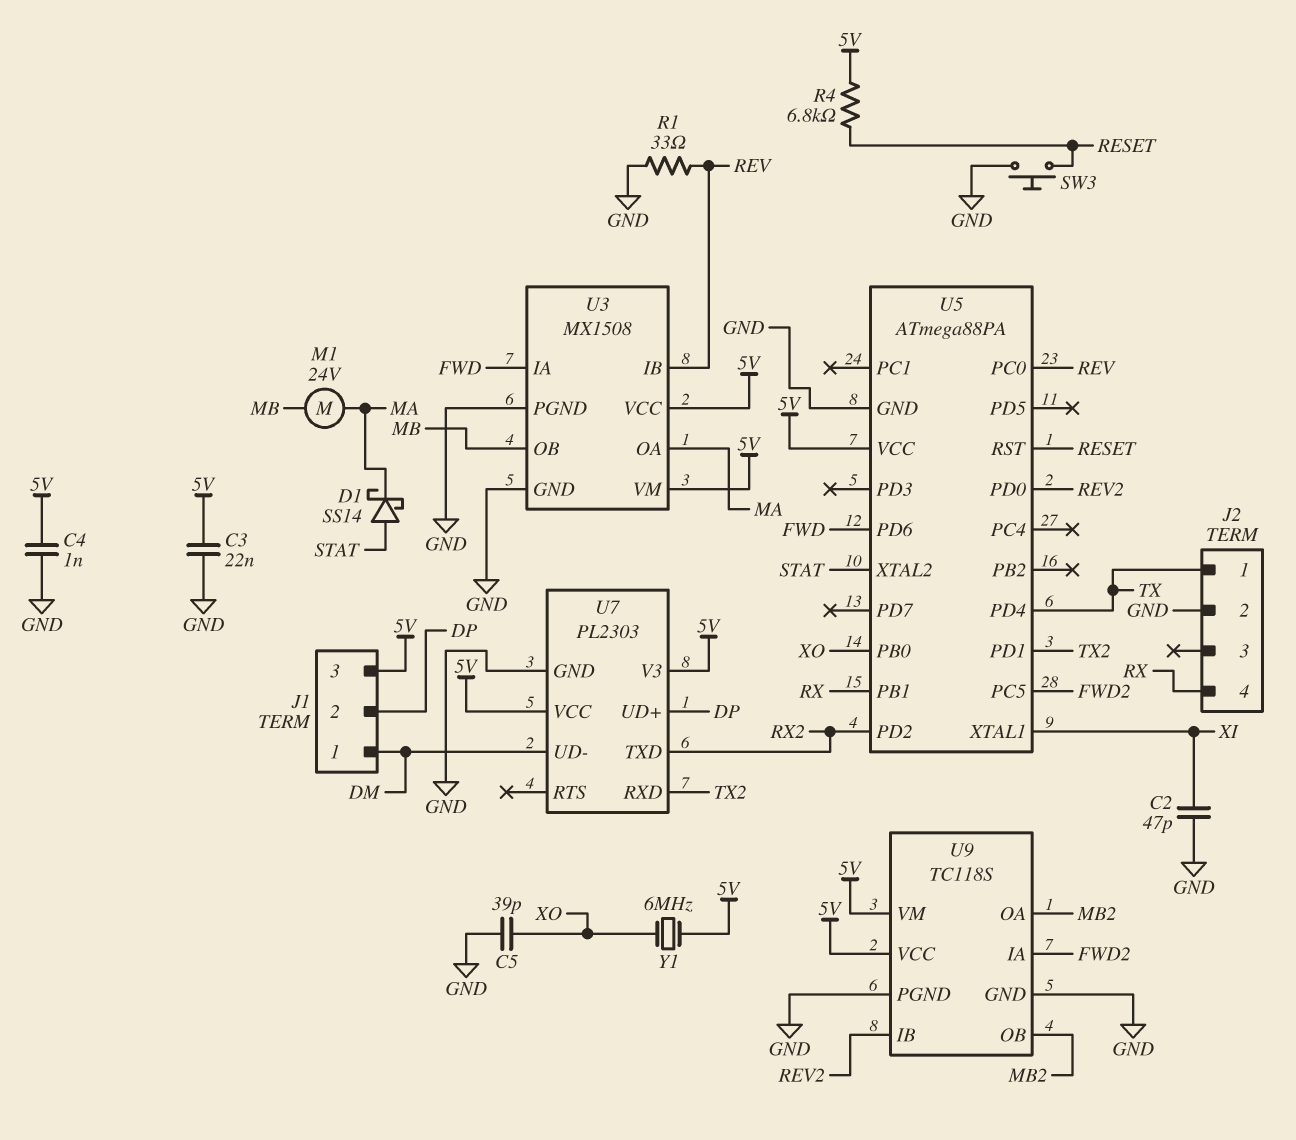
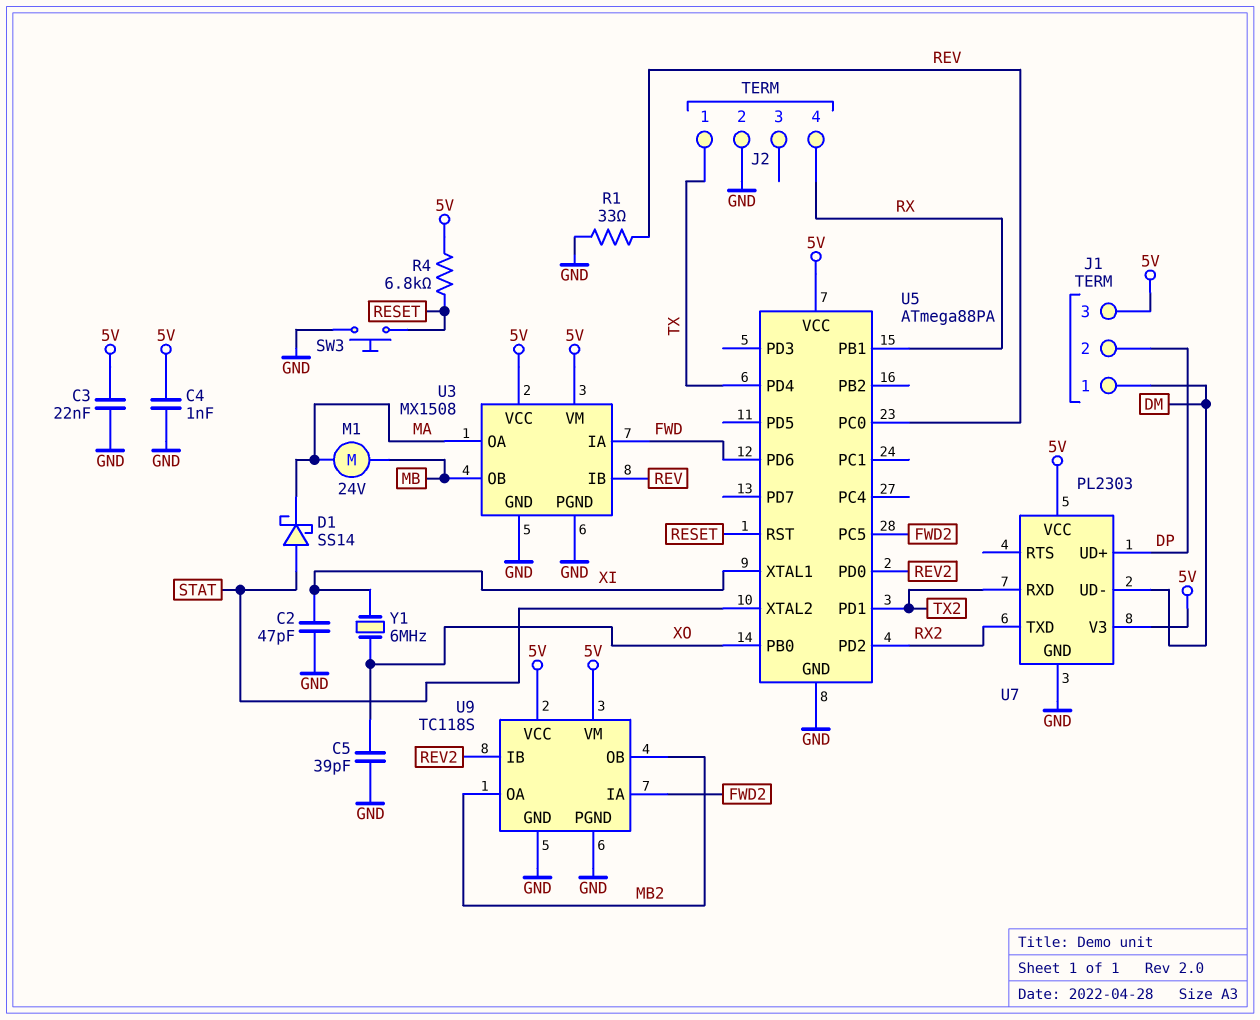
Y1: 6MHz (5V, XO) -> 6MHz (XI, XO)

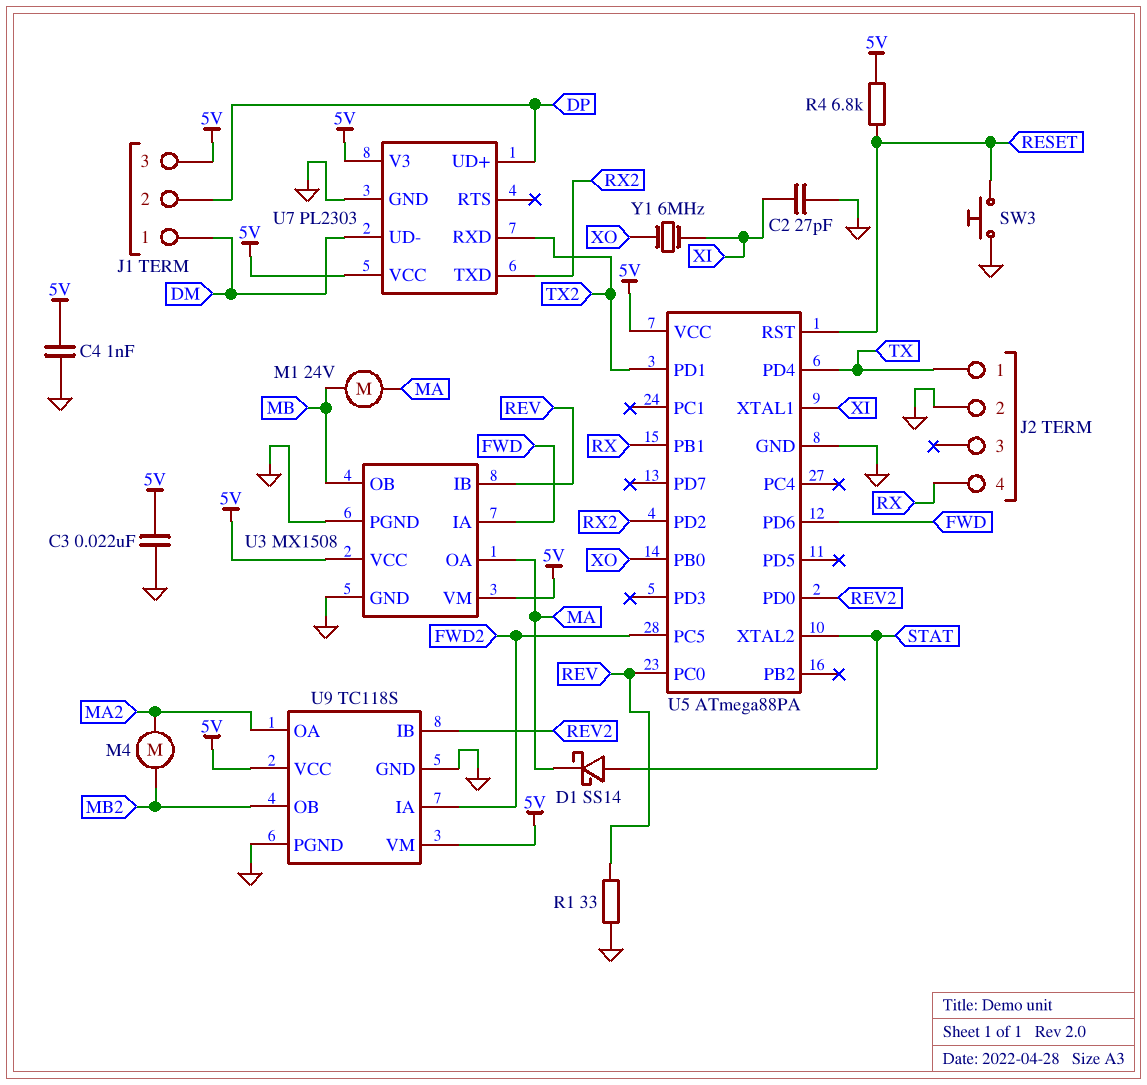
C2: 47pF (GND, XI) -> 27pF (GND, XI)
C5: 39pF (GND, XO) -> none
M4: none -> motor (MA2, MB2)
U9 pin OA: MB2 -> MA2

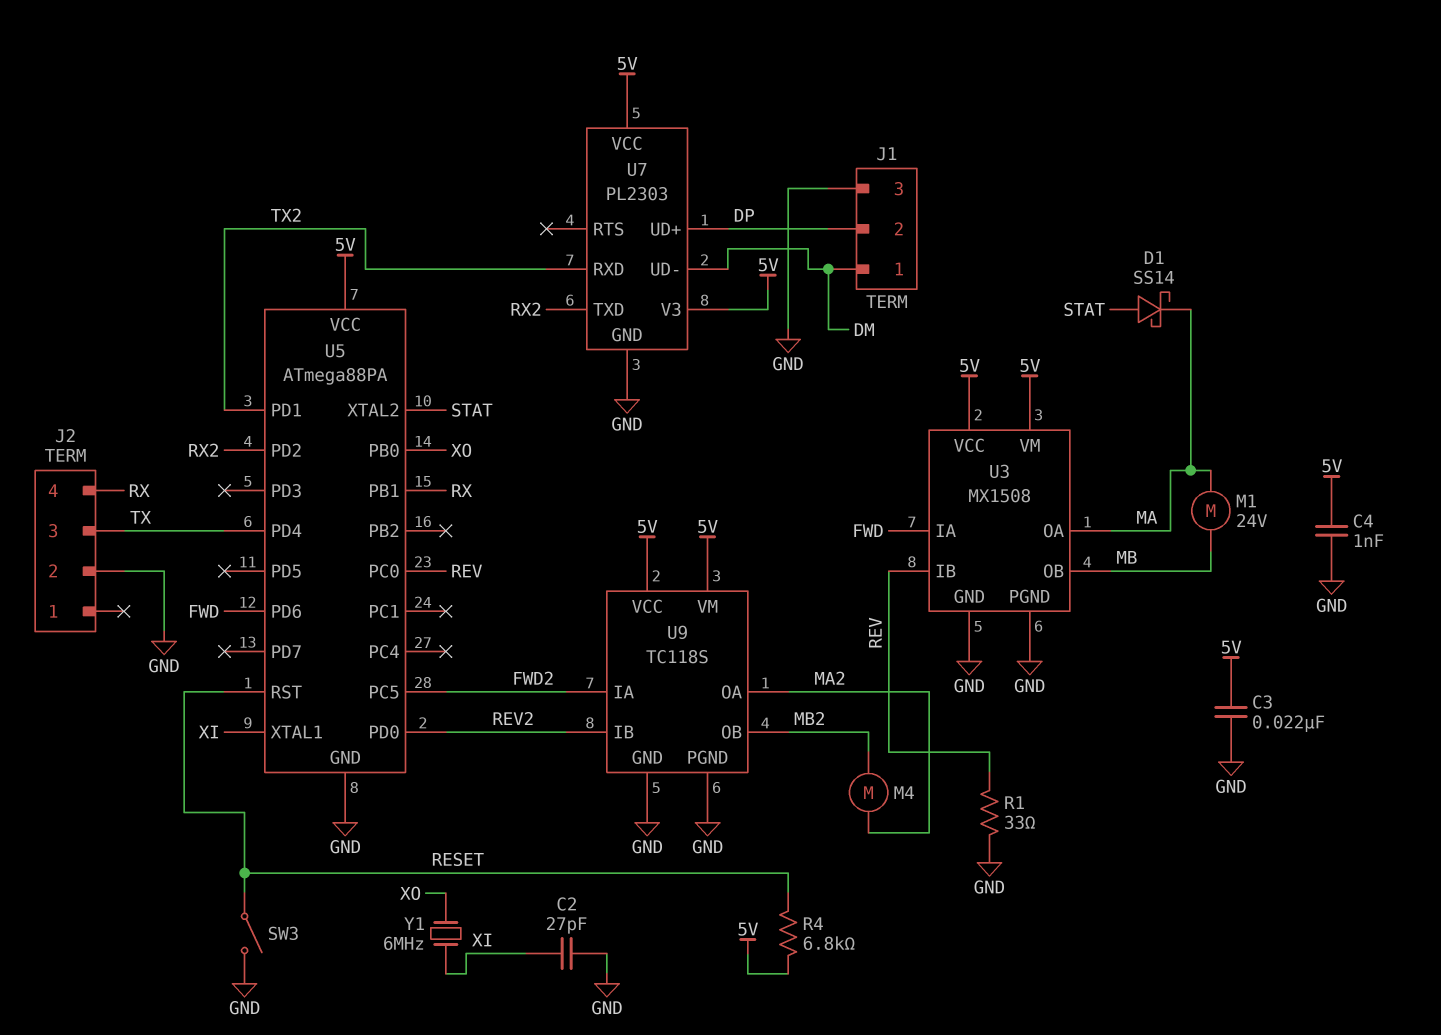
J1 pin 3: 5V -> GND
J2 pin 1: TX -> none
J2 pin 3: none -> TX
SW3: button (GND, RESET) -> switch (GND, RESET)

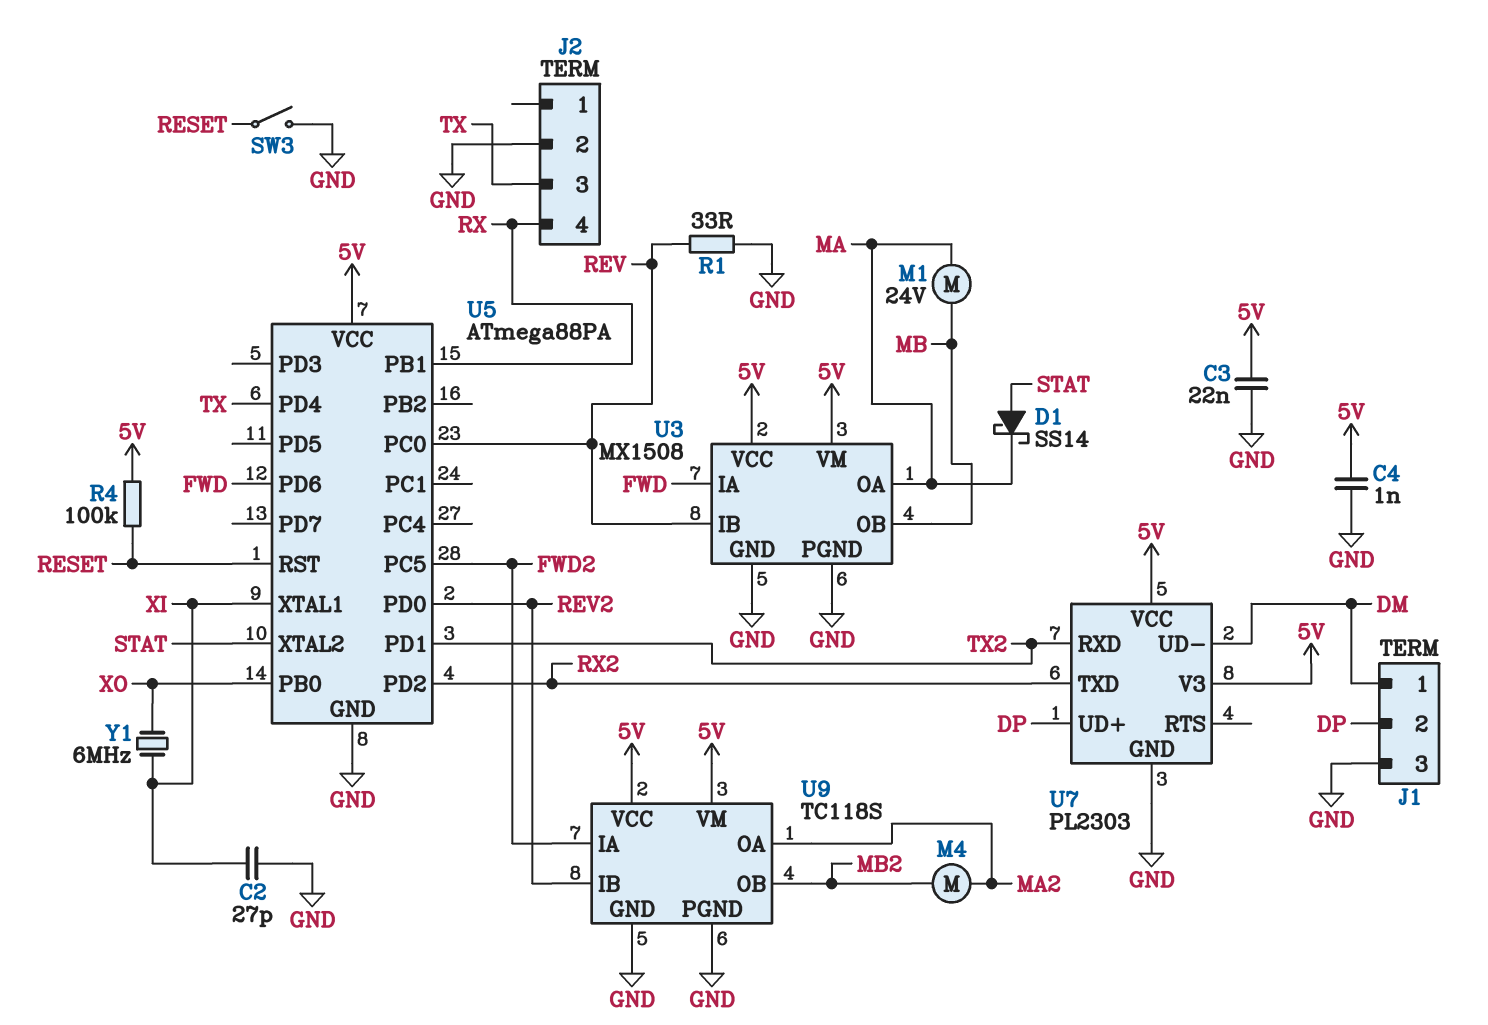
R4: 6.8k (5V, RESET) -> 100k (5V, RESET)

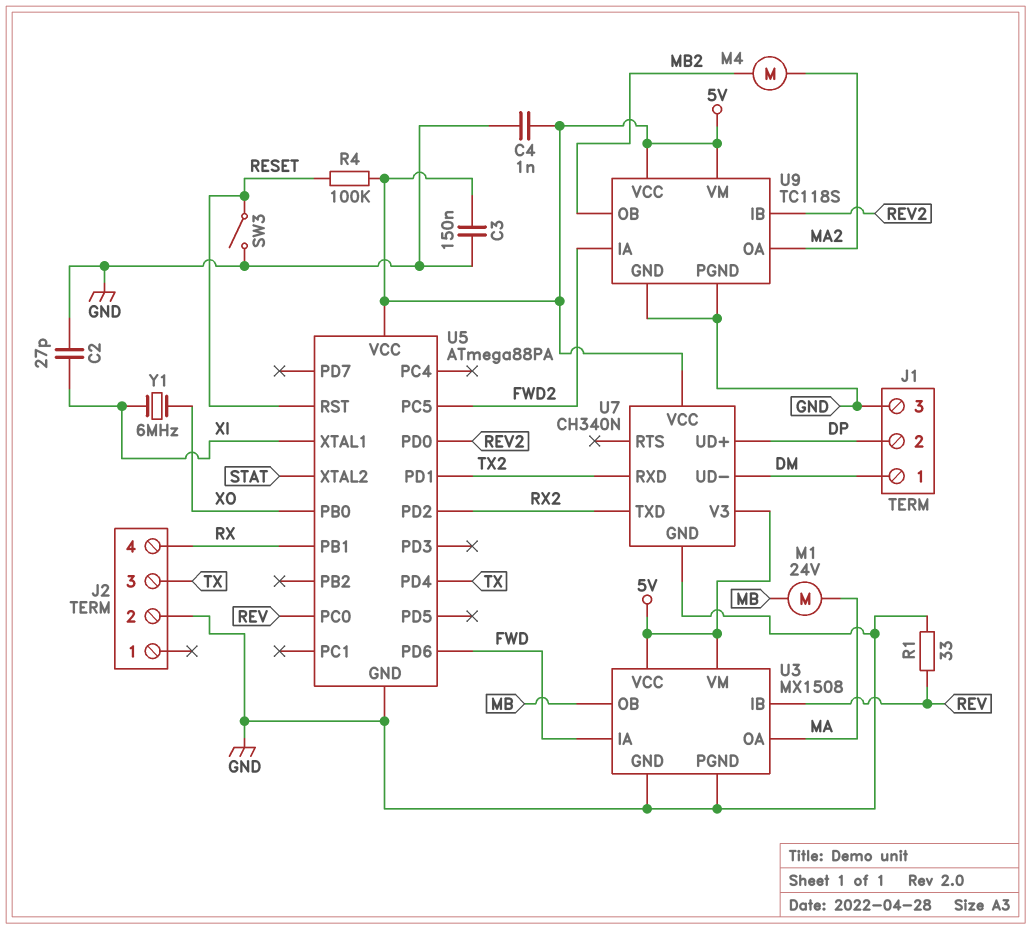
C3: 22nF (5V, GND) -> 150nF (5V, GND)
D1: schottky SS14 (A STAT, K MA) -> none
U7: PL2303 -> CH340N

